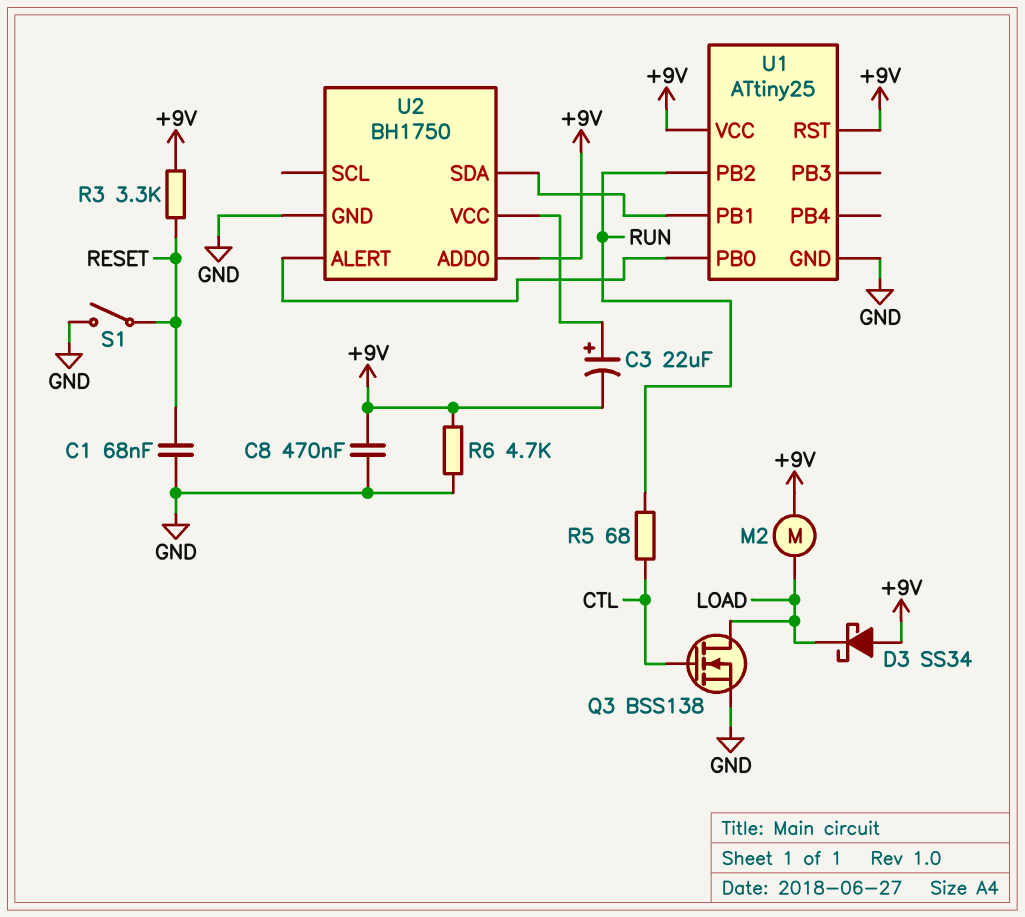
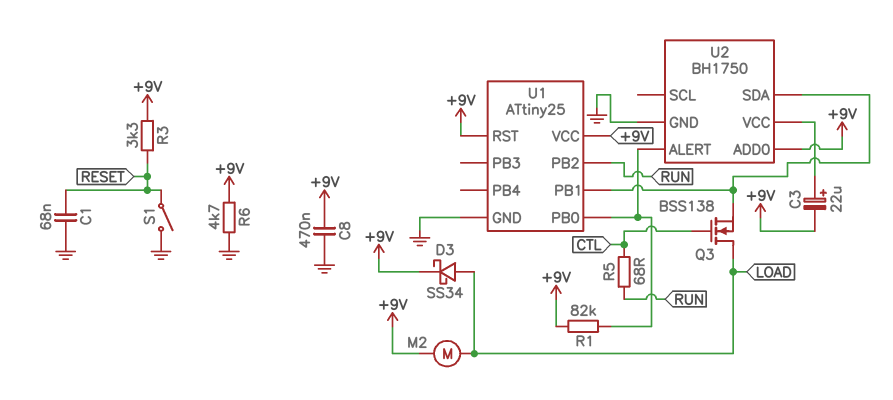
D3: schottky SS34 (A +9V, K LOAD) -> schottky SS34 (A LOAD, K +9V)
Q3: NMOS BSS138 (G CTL, D LOAD, S GND) -> NMOS BSS138 (G CTL, D LOAD, S U1/PB1)
R1: none -> 82k (+9V, U1/PB0)

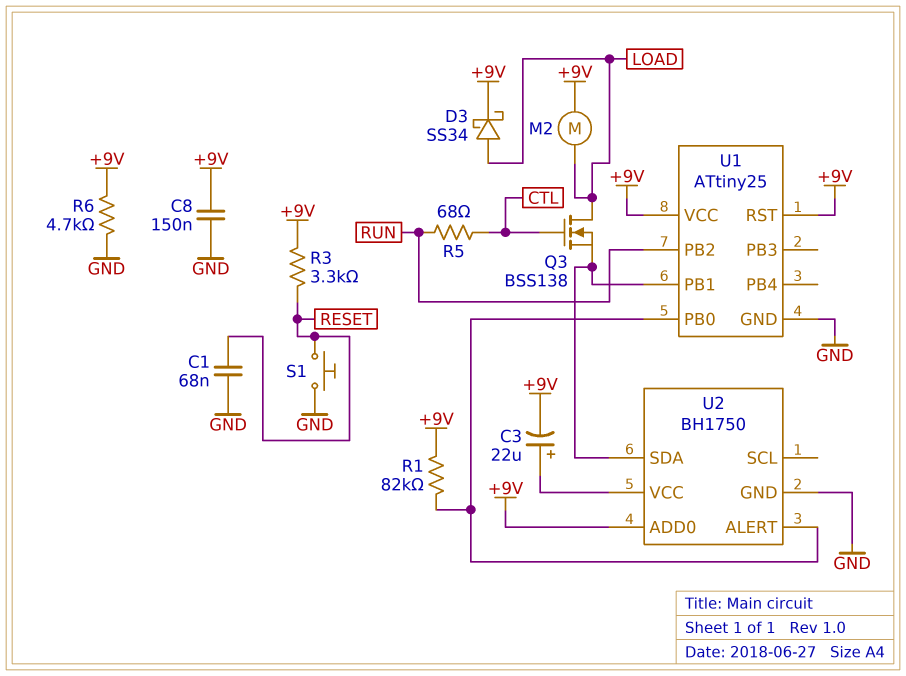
C8: 470nF (+9V, GND) -> 150nF (+9V, GND)
S1: switch (GND, RESET) -> button (GND, RESET)

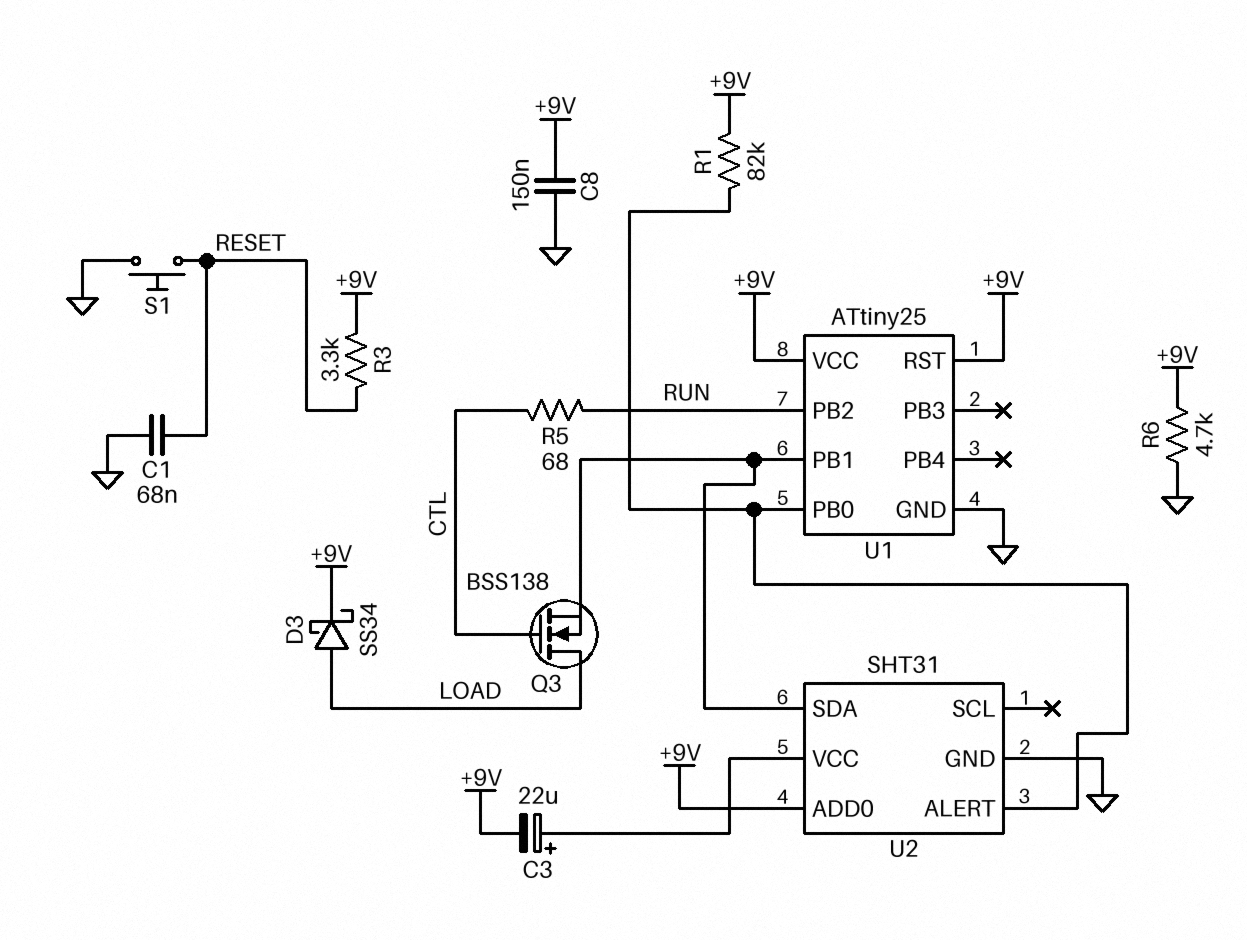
M2: motor (+9V, LOAD) -> none
U2: BH1750 -> SHT31

